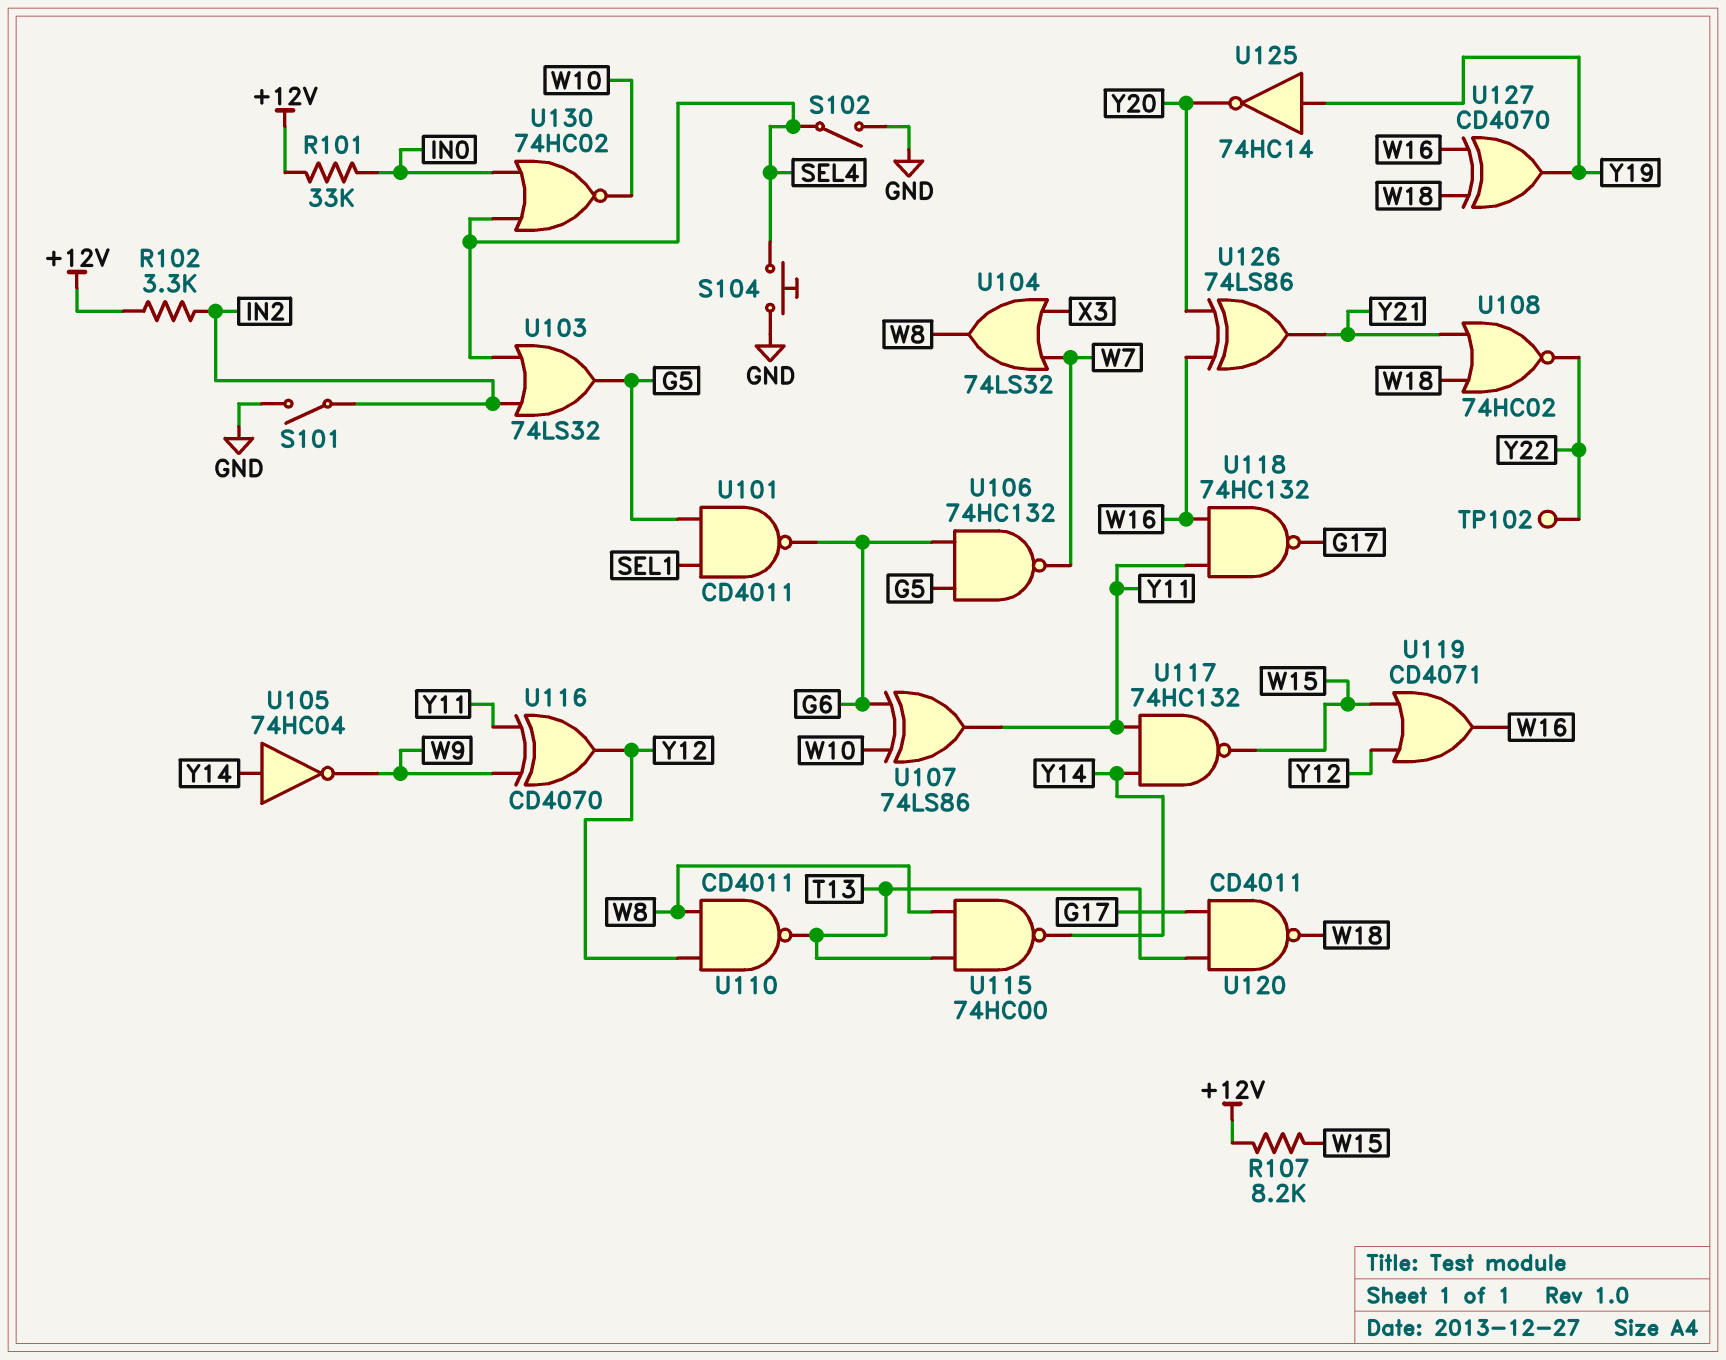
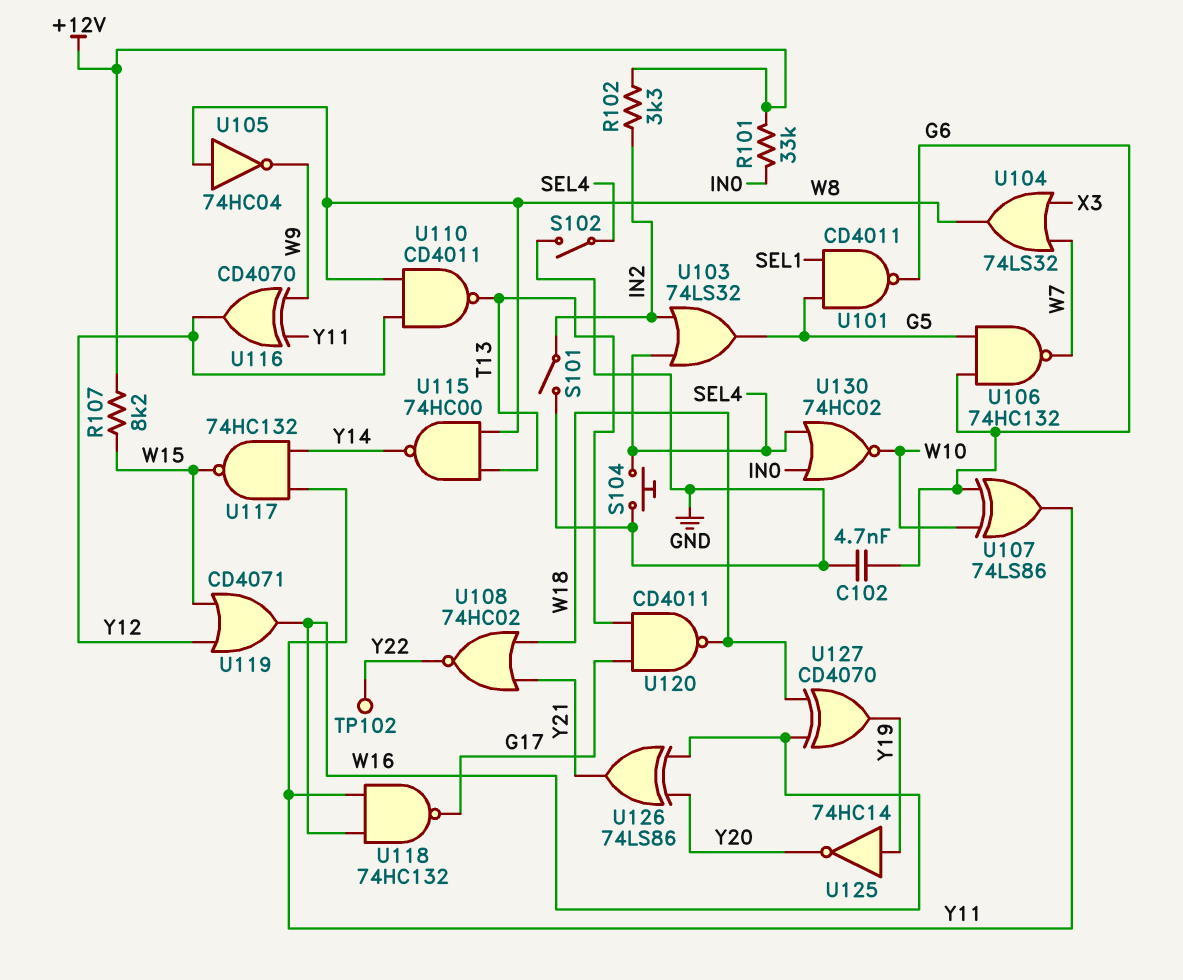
C102: none -> 4.7nF (G6, GND)
U105: NOT 74HC04 (in Y14, out W9) -> NOT 74HC04 (in W8, out W9)

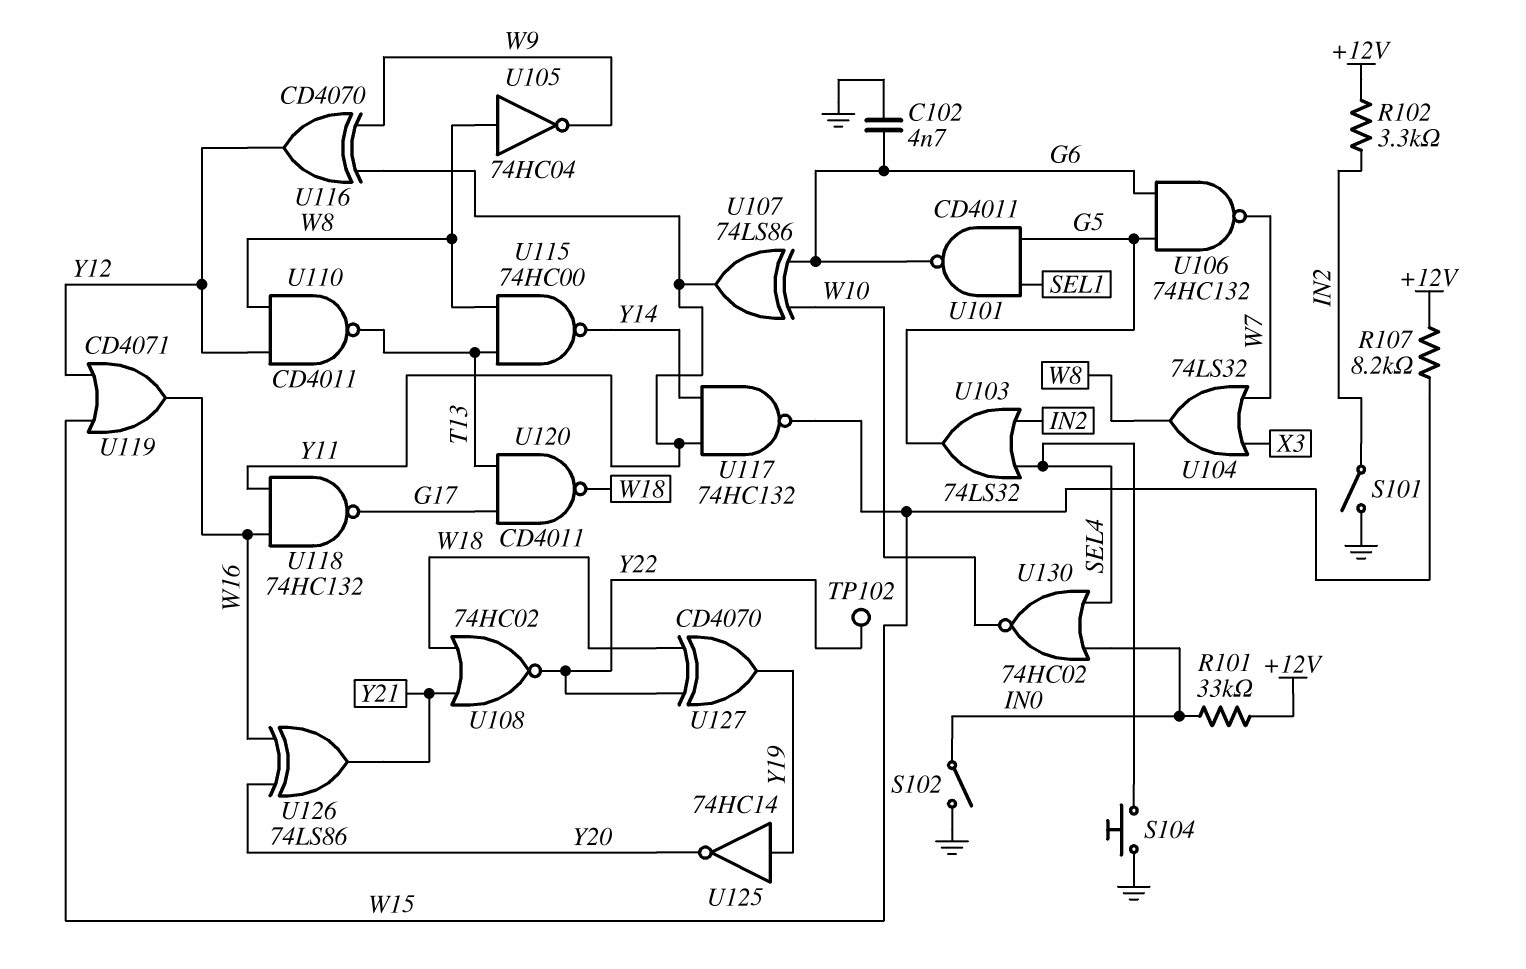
S102: switch (GND, SEL4) -> switch (GND, IN0)
U127: XOR CD4070 (in W16, in W18, out Y19) -> XOR CD4070 (in W18, in Y22, out Y19)

